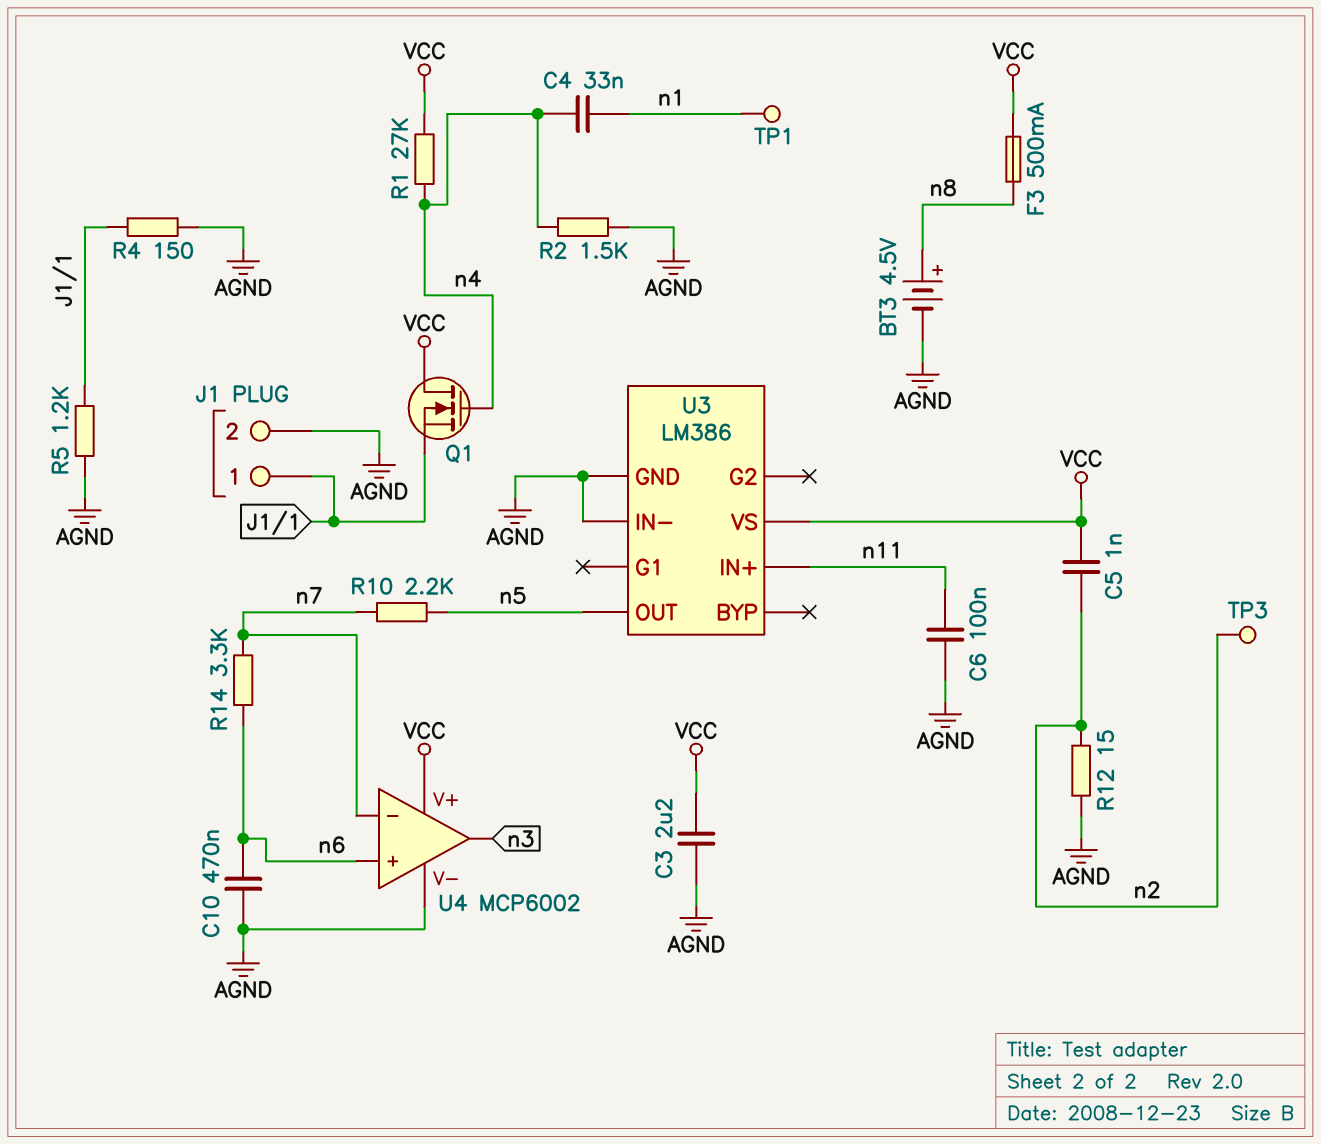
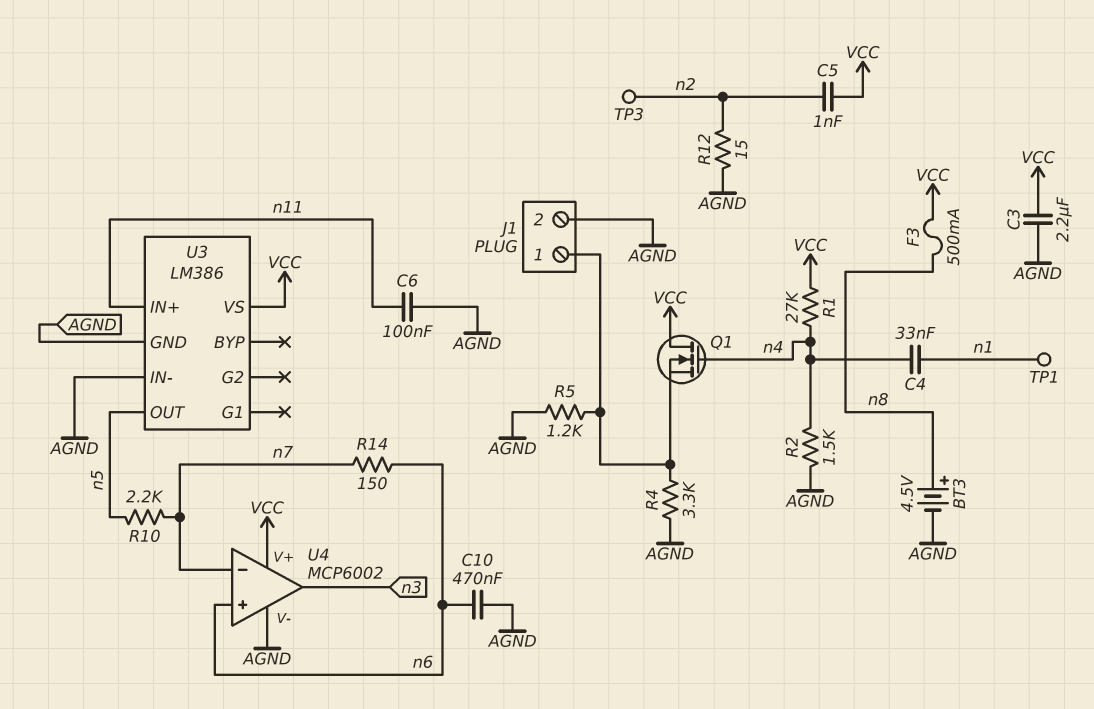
R4: 150 (AGND, J1/1) -> 3.3k (AGND, J1/1)
R14: 3.3k (n6, n7) -> 150 (n6, n7)

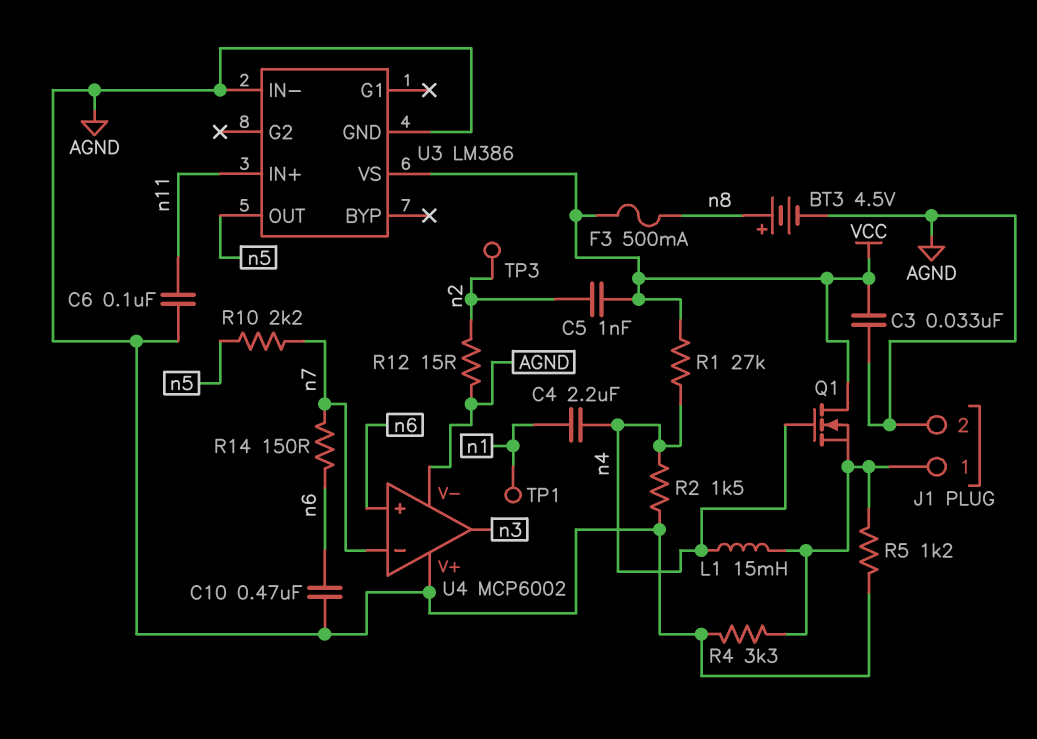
C3: 2.2uF (AGND, VCC) -> 33nF (AGND, VCC)
C4: 33nF (n1, n4) -> 2.2uF (n1, n4)
L1: none -> 15mH (J1/1, n4)
U4 pin V+: VCC -> AGND

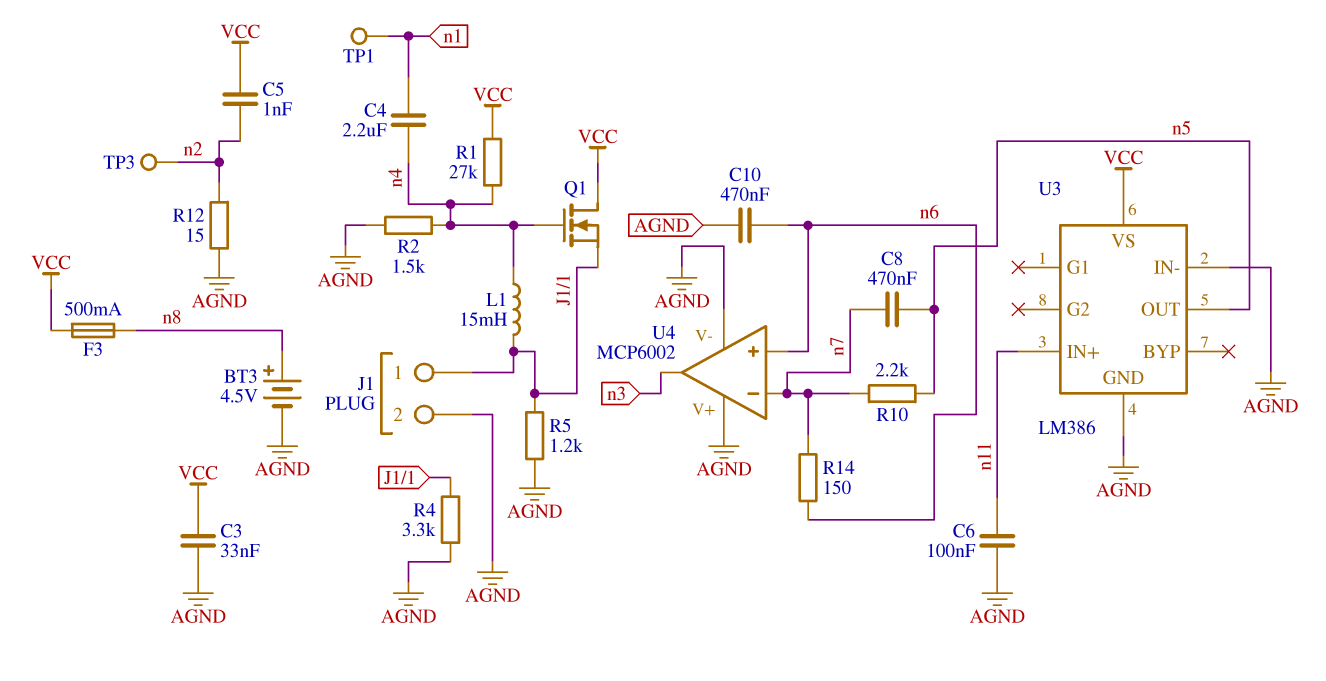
C8: none -> 470nF (n5, n7)

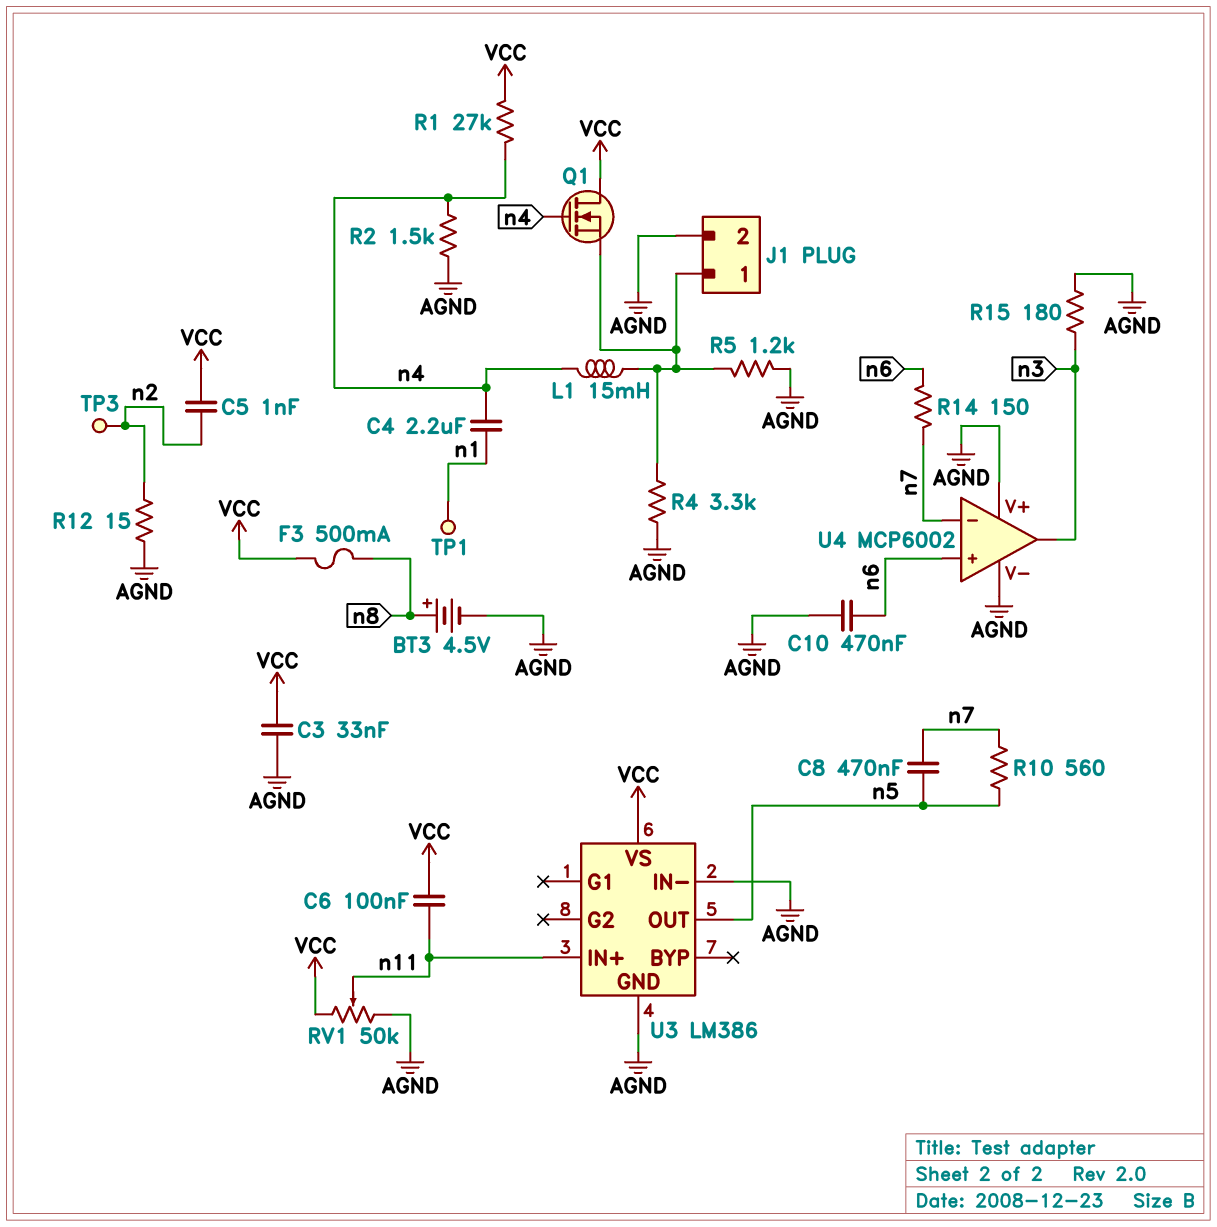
C6: 100nF (AGND, n11) -> 100nF (VCC, n11)
R10: 2.2k (n5, n7) -> 560 (n5, n7)
R15: none -> 180 (AGND, n3)
RV1: none -> 50k (AGND, VCC, wiper n11)

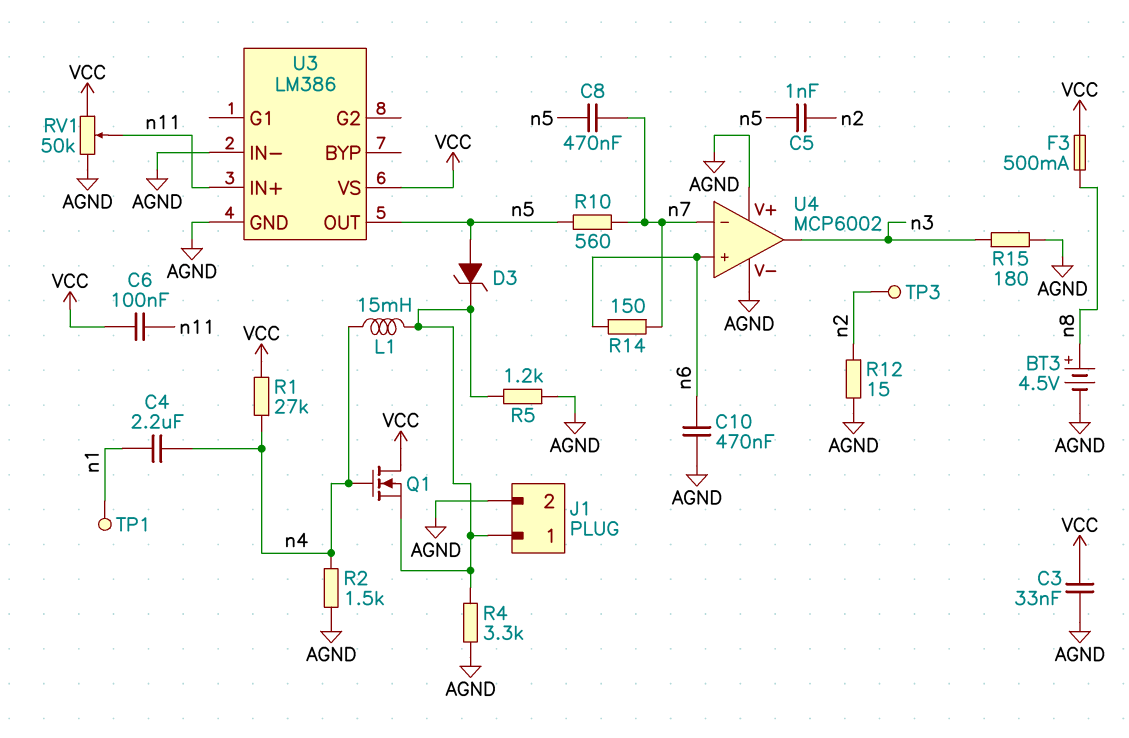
C5: 1nF (VCC, n2) -> 1nF (n2, n5)
D3: none -> zener (A n5, K J1/1)

